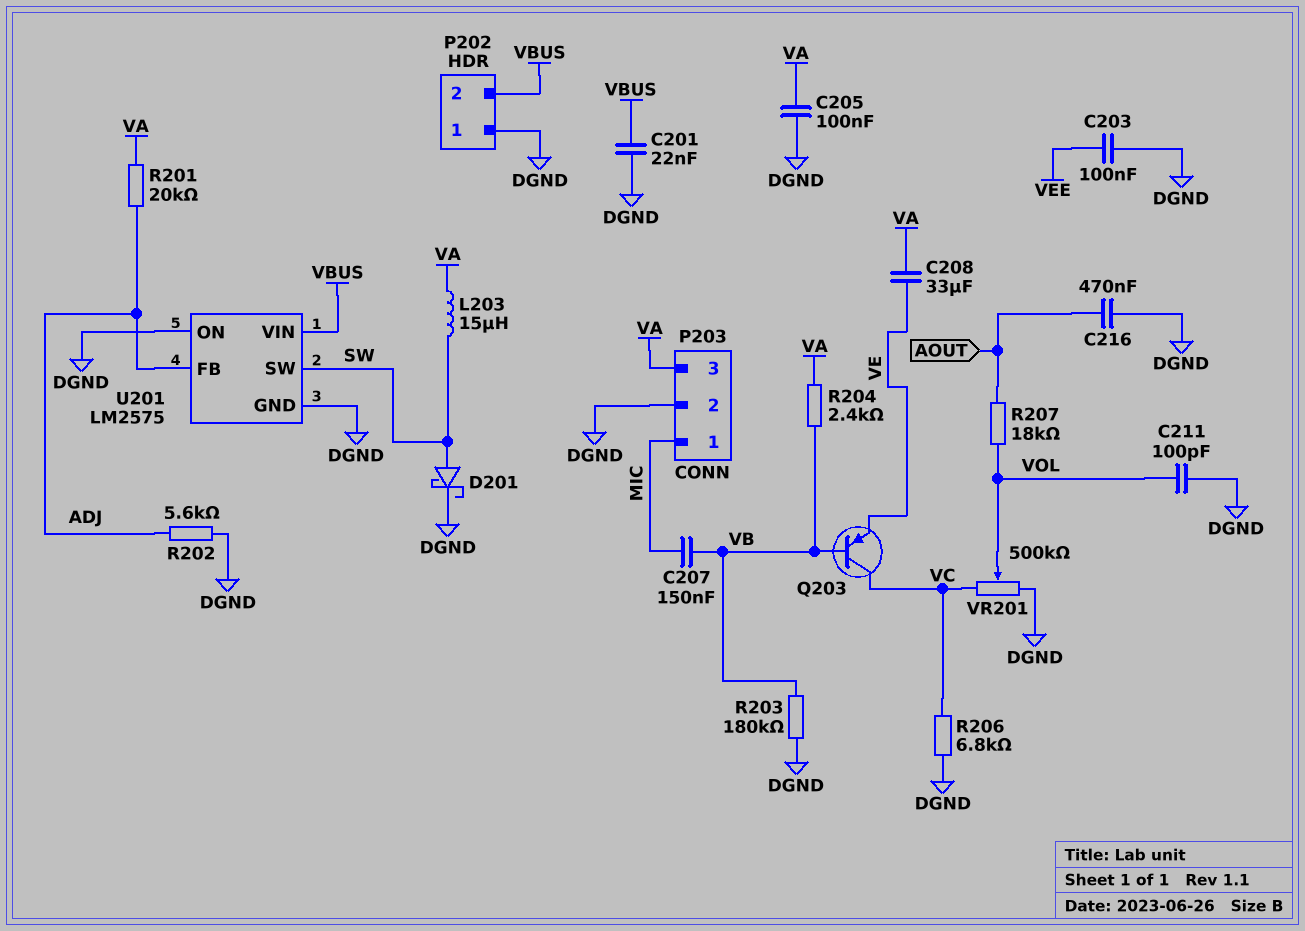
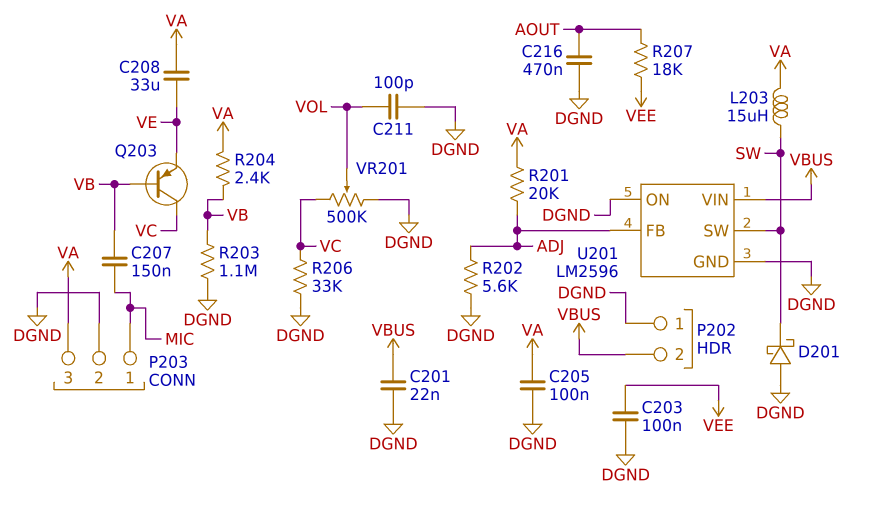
D201: schottky (A SW, K DGND) -> schottky (A DGND, K SW)
R203: 180k (DGND, VB) -> 1.1M (DGND, VB)
R206: 6.8k (DGND, VC) -> 33k (DGND, VC)
R207: 18k (AOUT, VOL) -> 18k (AOUT, VEE)
U201: LM2575 -> LM2596

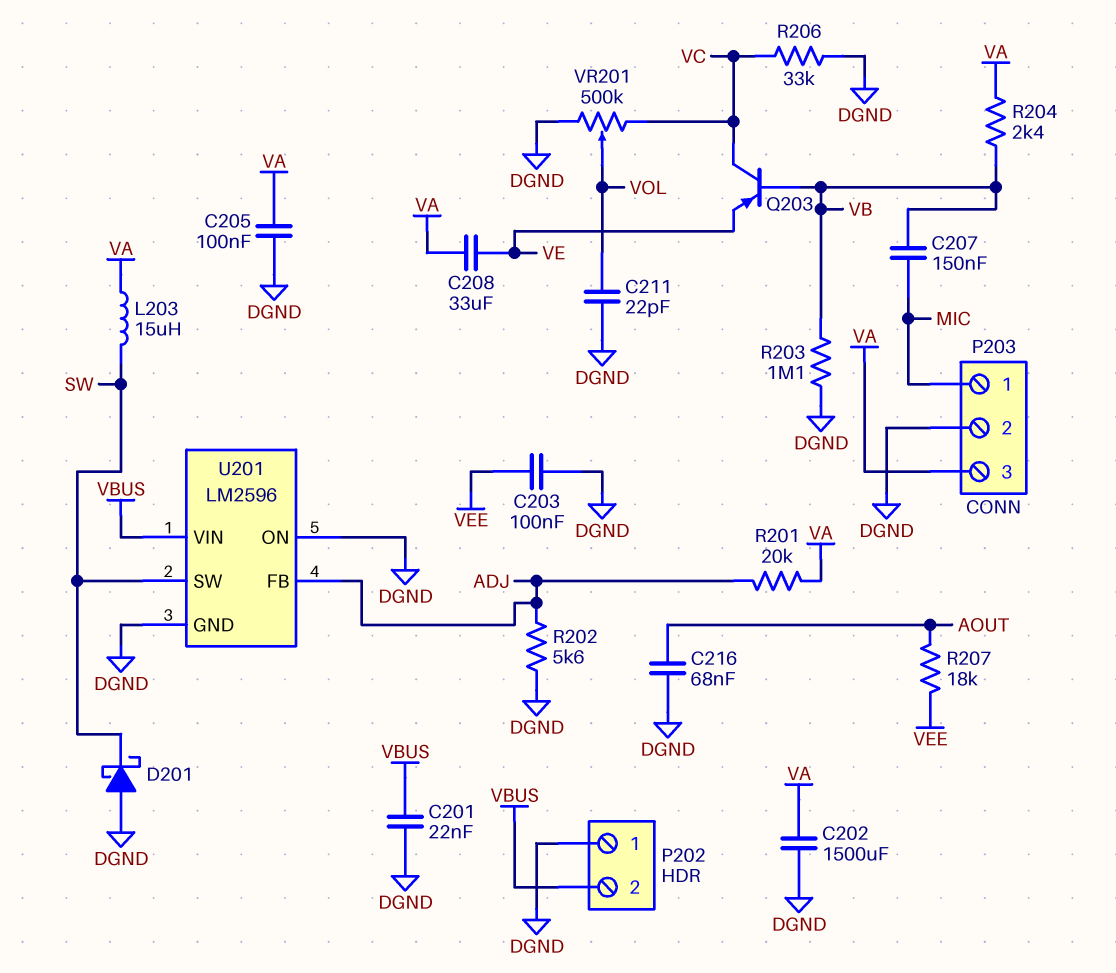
C202: none -> 1500uF (DGND, VA)
C211: 100pF (DGND, VOL) -> 22pF (DGND, VOL)
C216: 470nF (AOUT, DGND) -> 68nF (AOUT, DGND)

